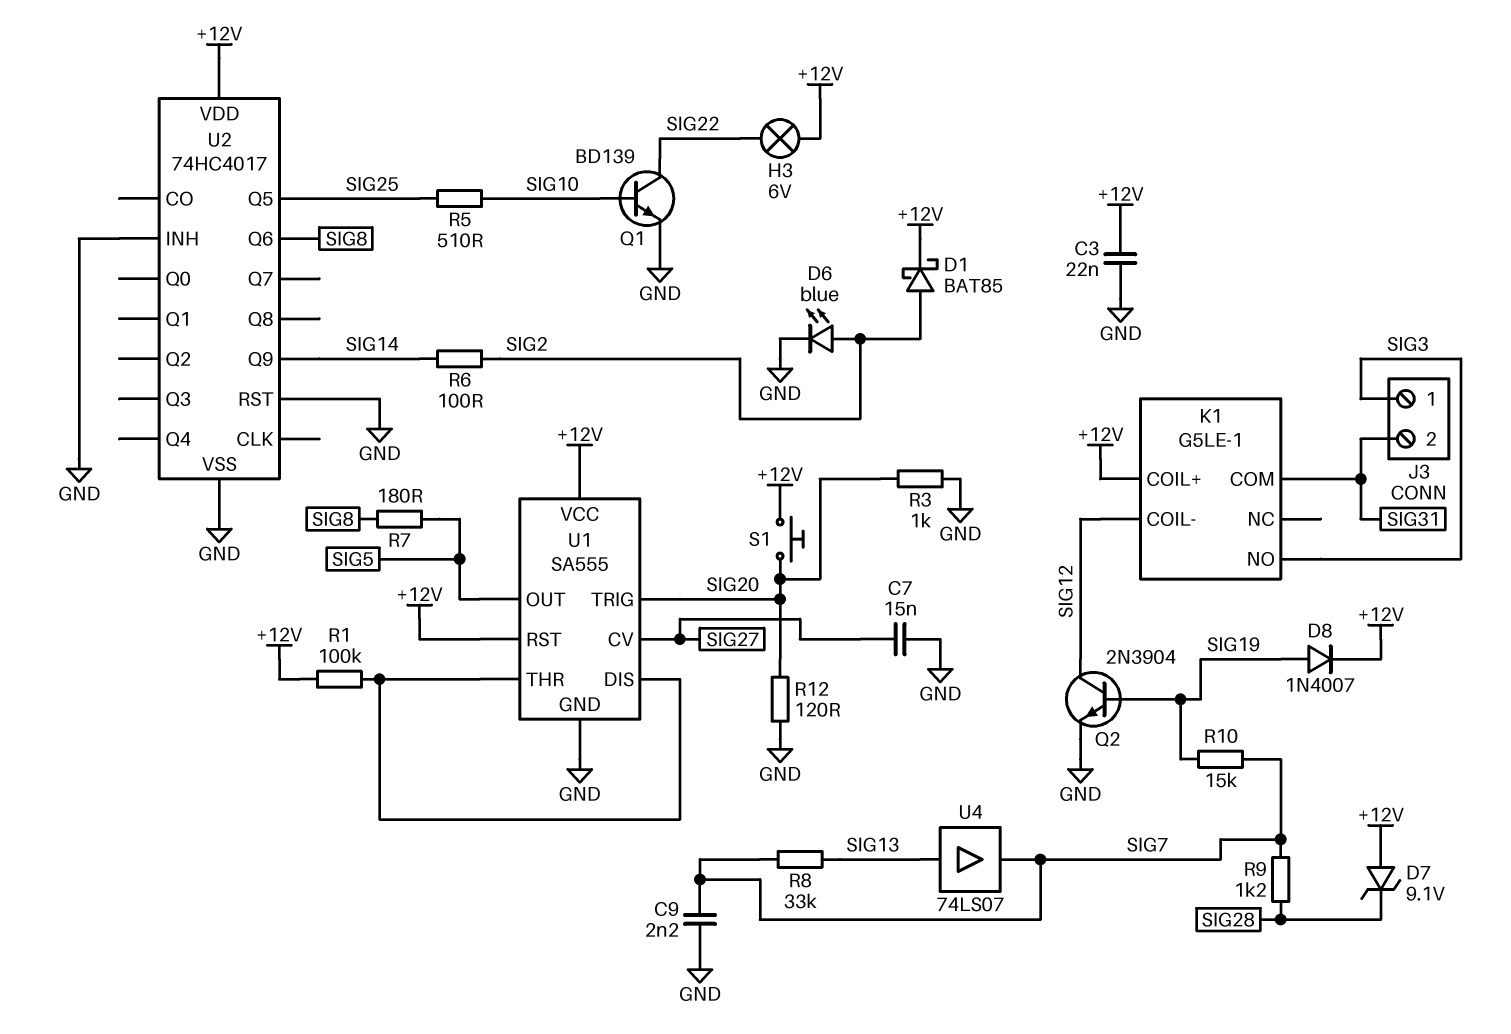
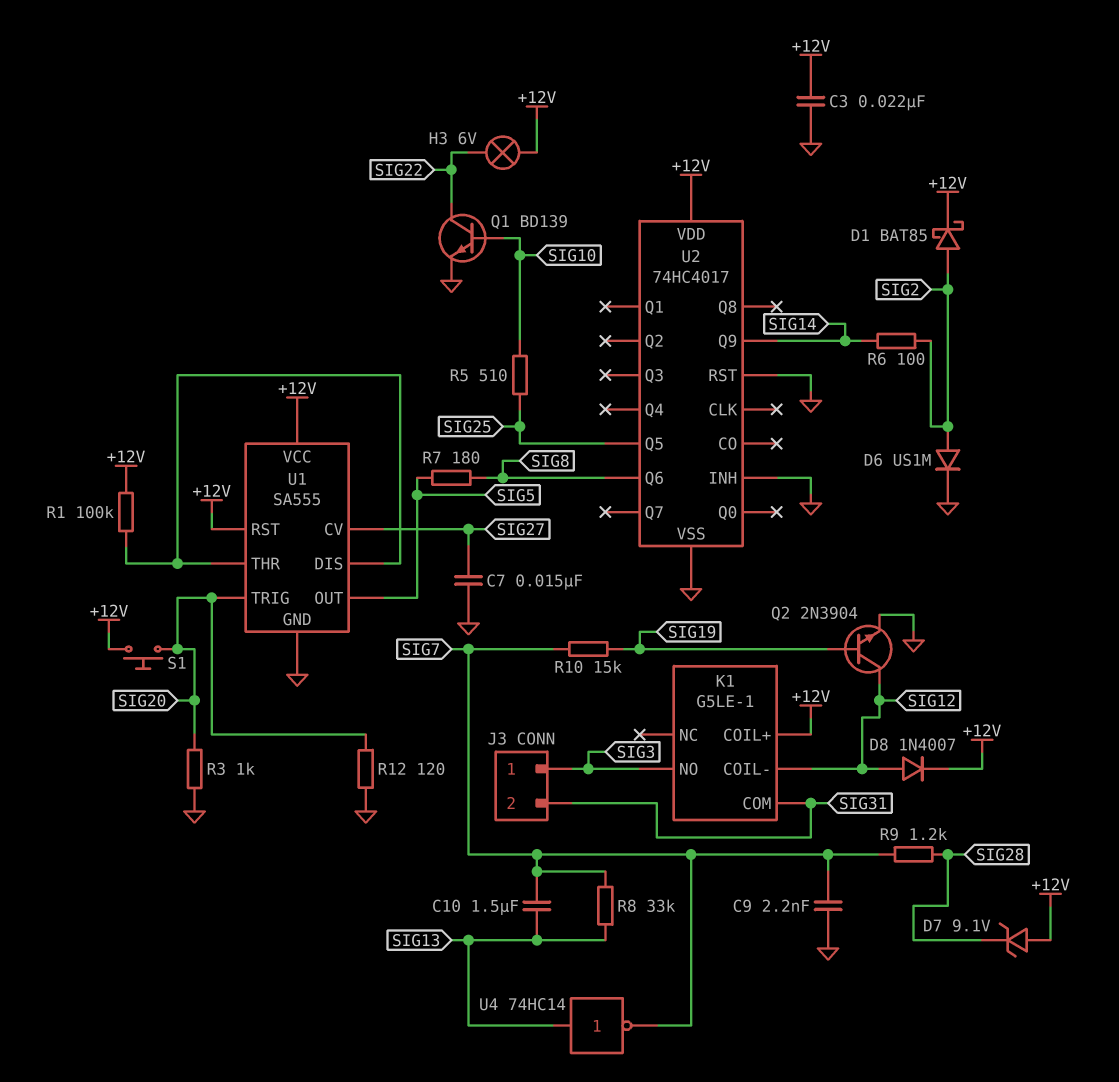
C10: none -> 1.5uF (SIG7, SIG13)
D6: LED blue (A SIG2, K GND) -> diode US1M (A SIG2, K GND)
D8: diode 1N4007 (A SIG19, K +12V) -> diode 1N4007 (A SIG12, K +12V)
U4: buffer 74LS07 (in SIG13, out SIG7) -> NOT 74HC14 (in SIG13, out SIG7)

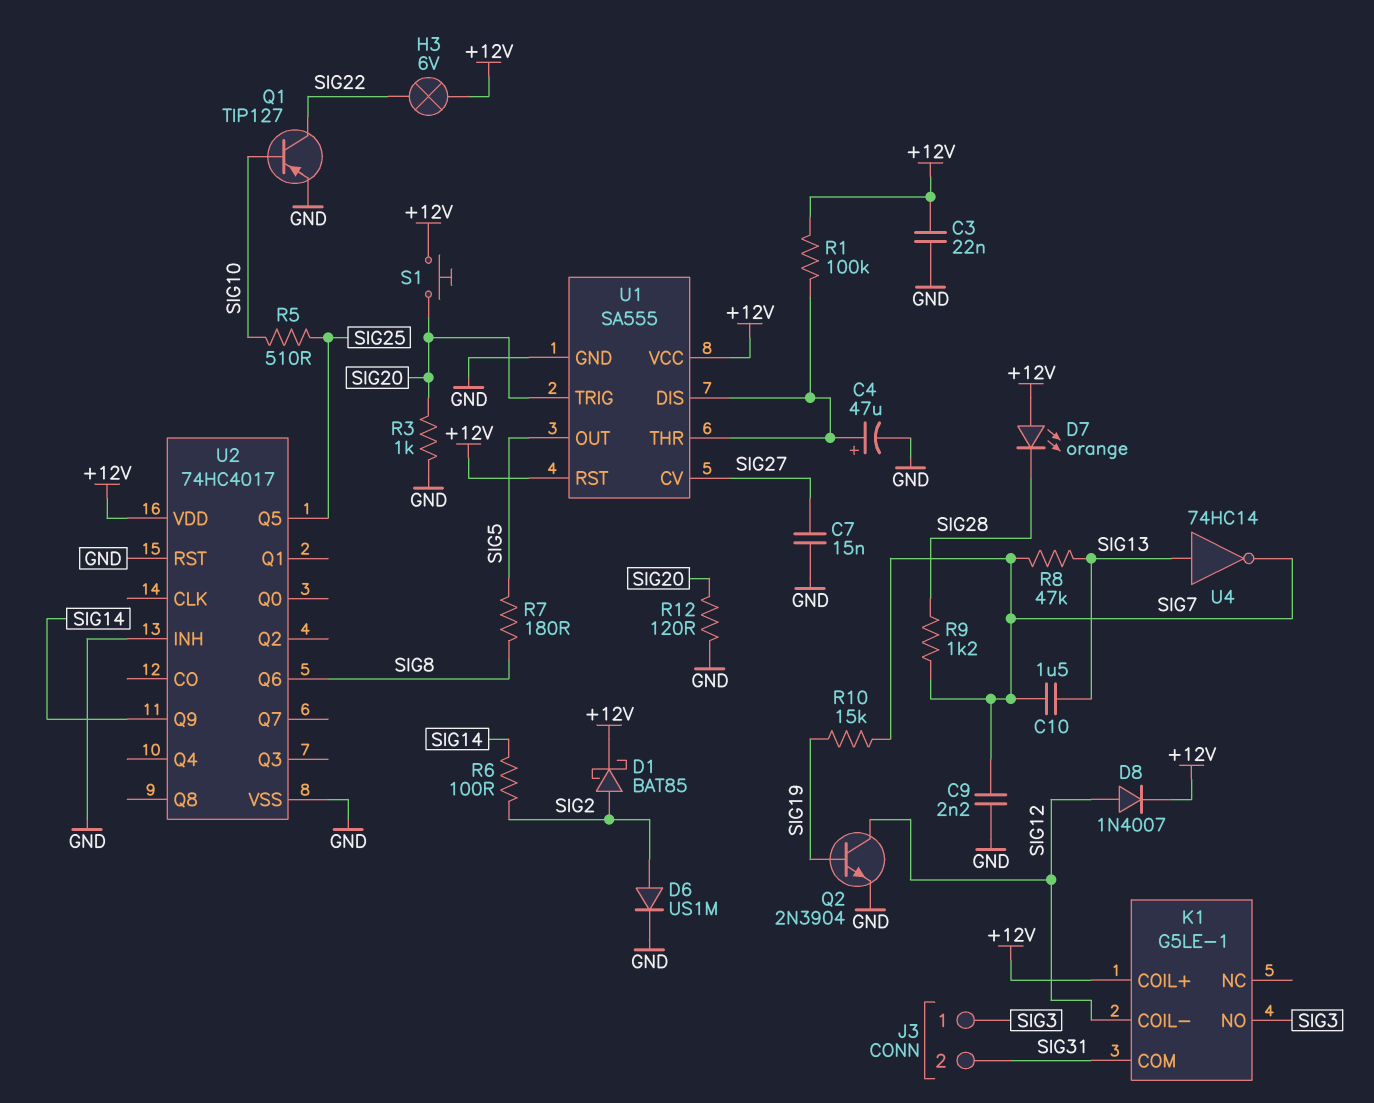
C4: none -> 47uF (plus U1/DIS, minus GND)
D7: zener 9.1V (A +12V, K SIG28) -> LED orange (A +12V, K SIG28)
Q1: NPN BD139 (B SIG10, C SIG22, E GND) -> PNP TIP127 (B SIG10, C SIG22, E GND)
R8: 33k (SIG7, SIG13) -> 47k (SIG7, SIG13)

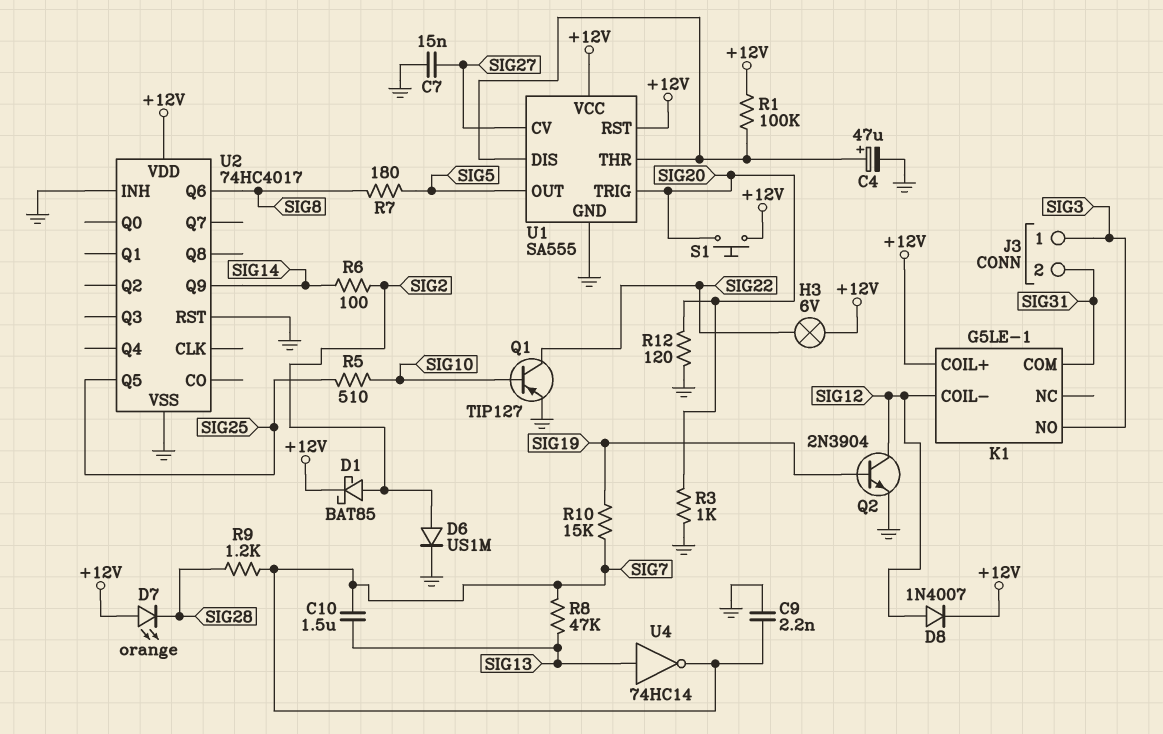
C3: 22nF (+12V, GND) -> none

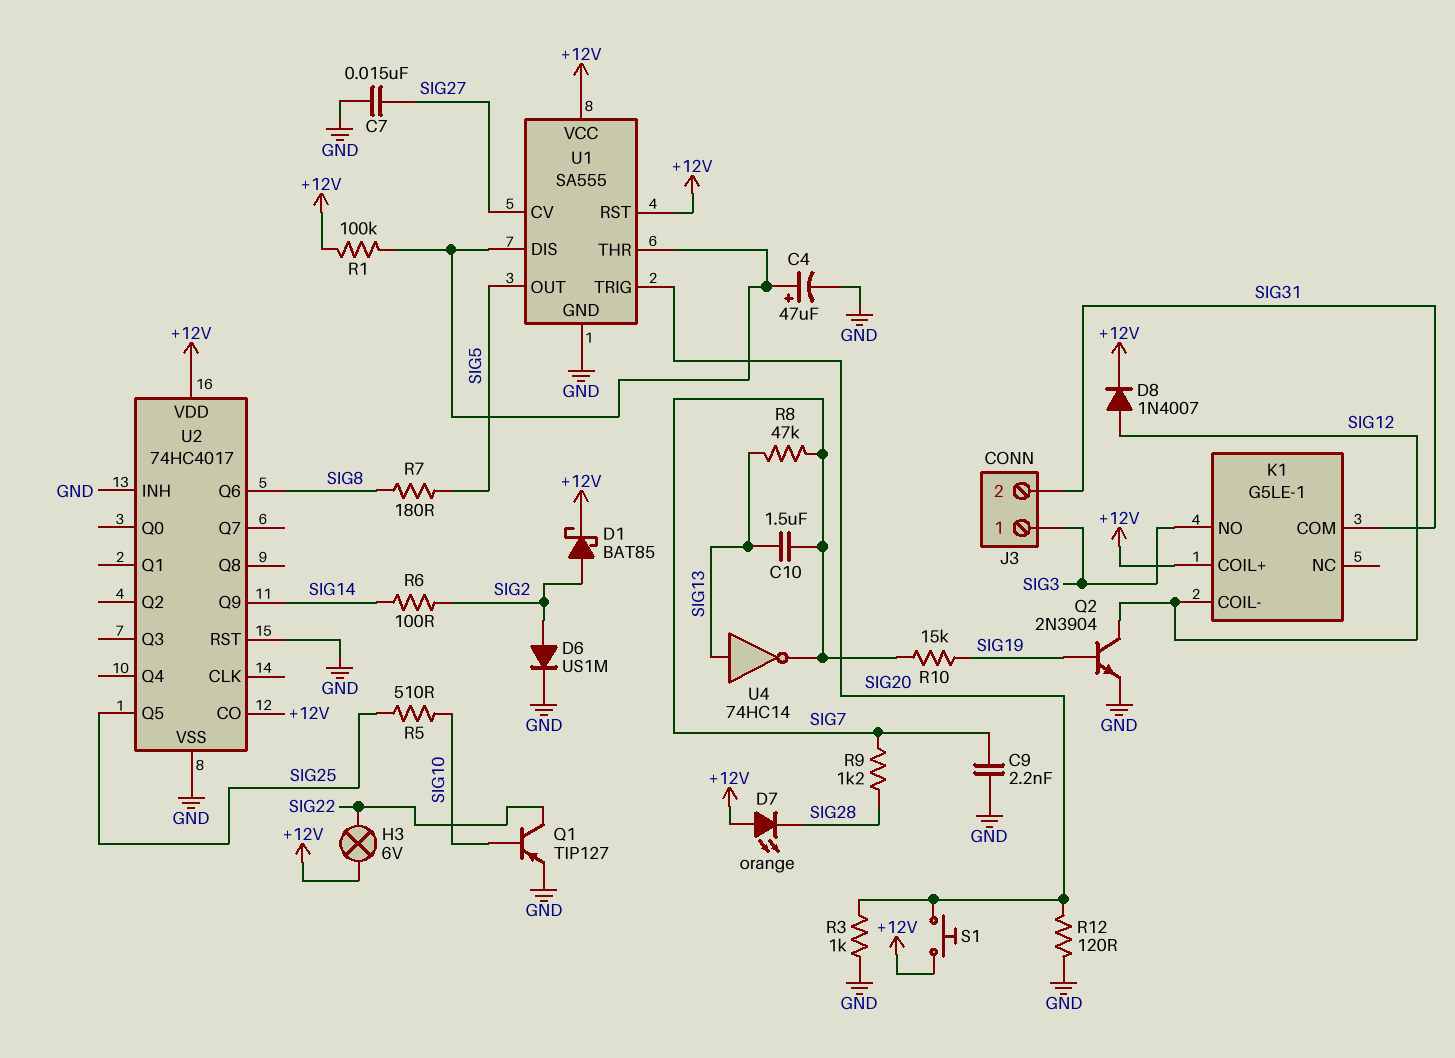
U2 pin CO: none -> +12V

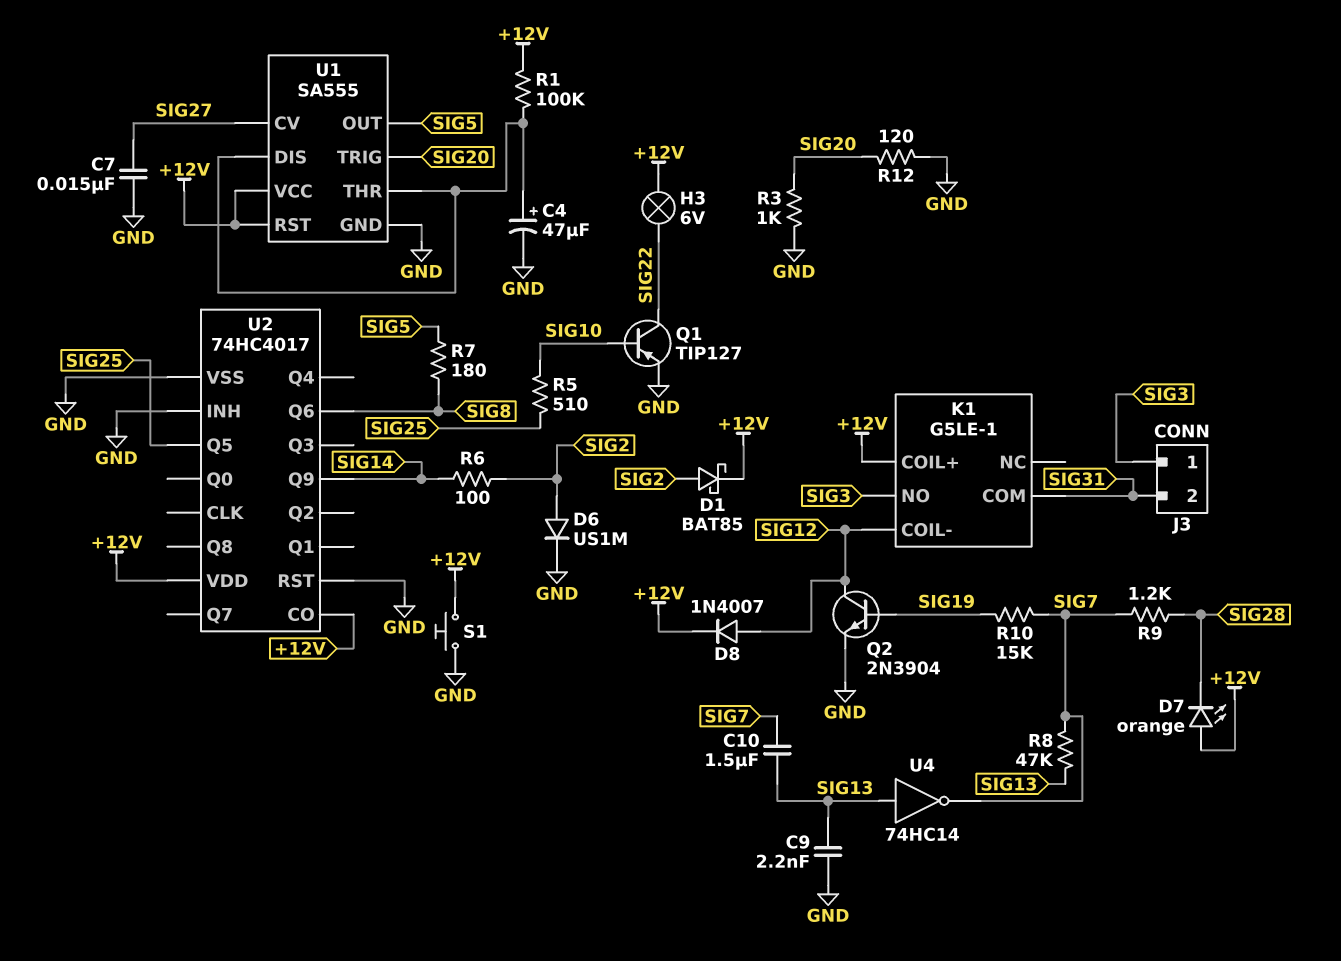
C9: 2.2nF (GND, SIG7) -> 2.2nF (GND, SIG13)
S1: button (+12V, SIG20) -> button (+12V, GND)

